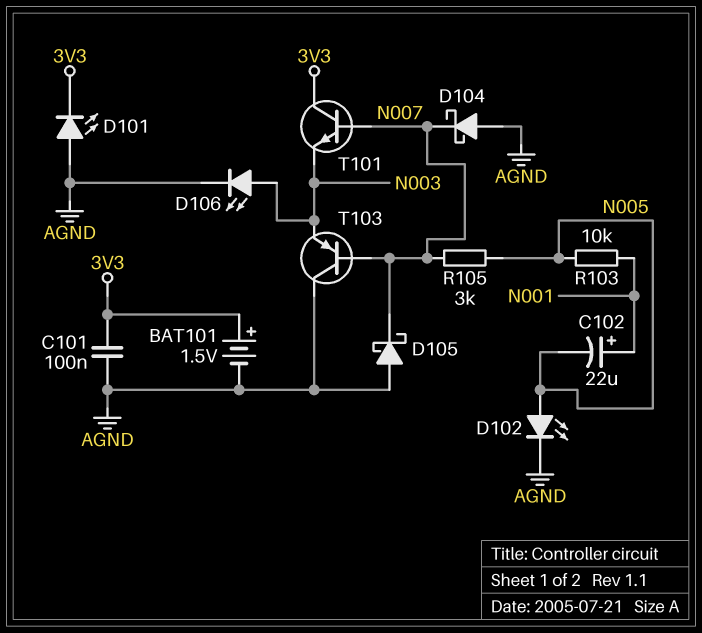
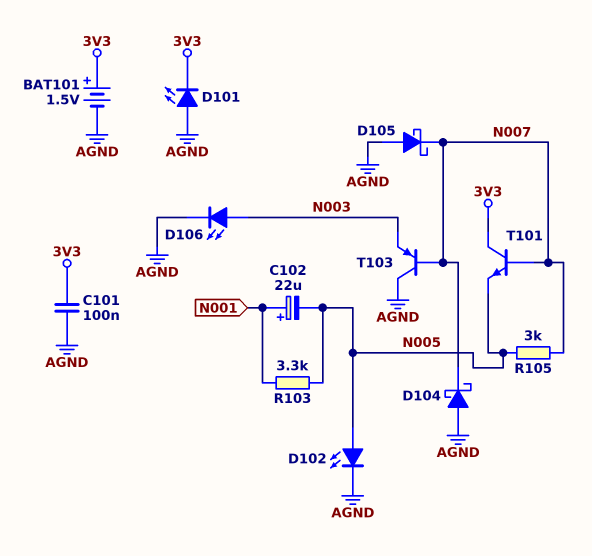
R103: 10k (N001, N005) -> 3.3k (N001, N005)
T101: NPN (B N007, C 3V3, E N003) -> NPN (B N007, C 3V3, E N005)

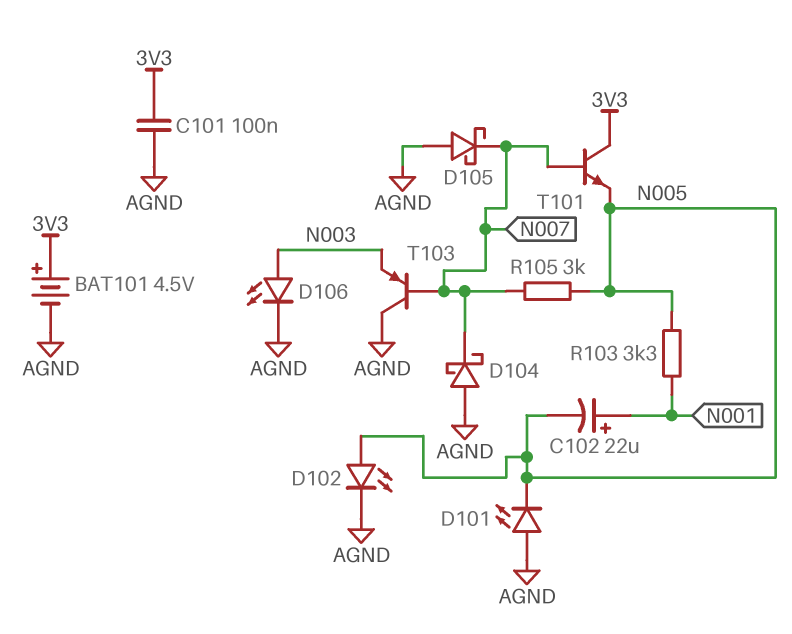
BAT101: 1.5V (plus 3V3, minus AGND) -> 4.5V (plus 3V3, minus AGND)
D101: LED (A AGND, K 3V3) -> LED (A AGND, K N005)

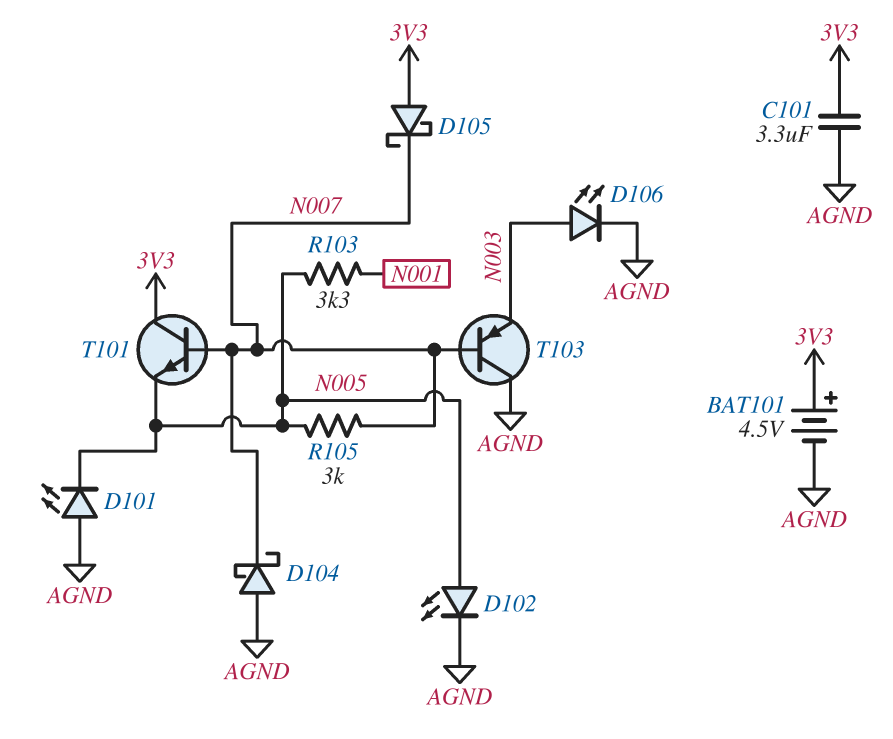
C101: 100nF (3V3, AGND) -> 3.3uF (3V3, AGND)
C102: 22uF (plus N001, minus N005) -> none
D105: schottky (A AGND, K N007) -> schottky (A 3V3, K N007)

